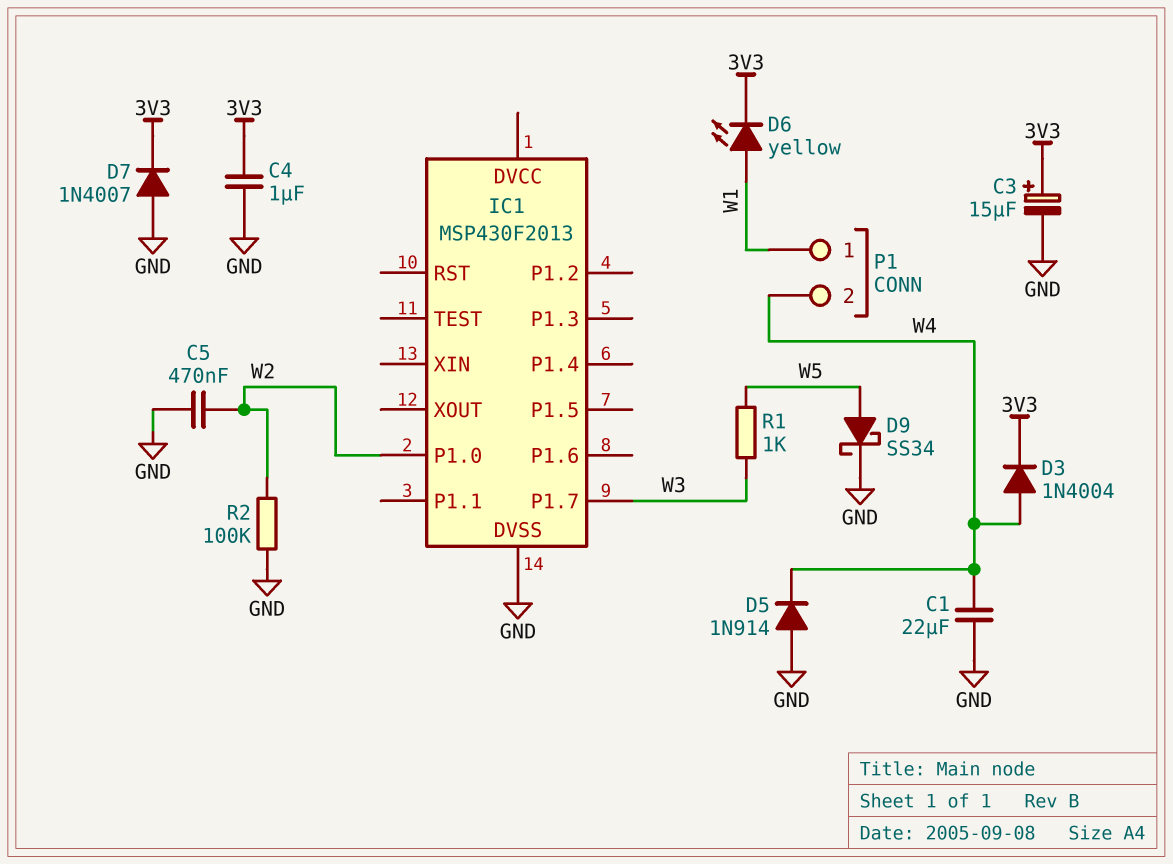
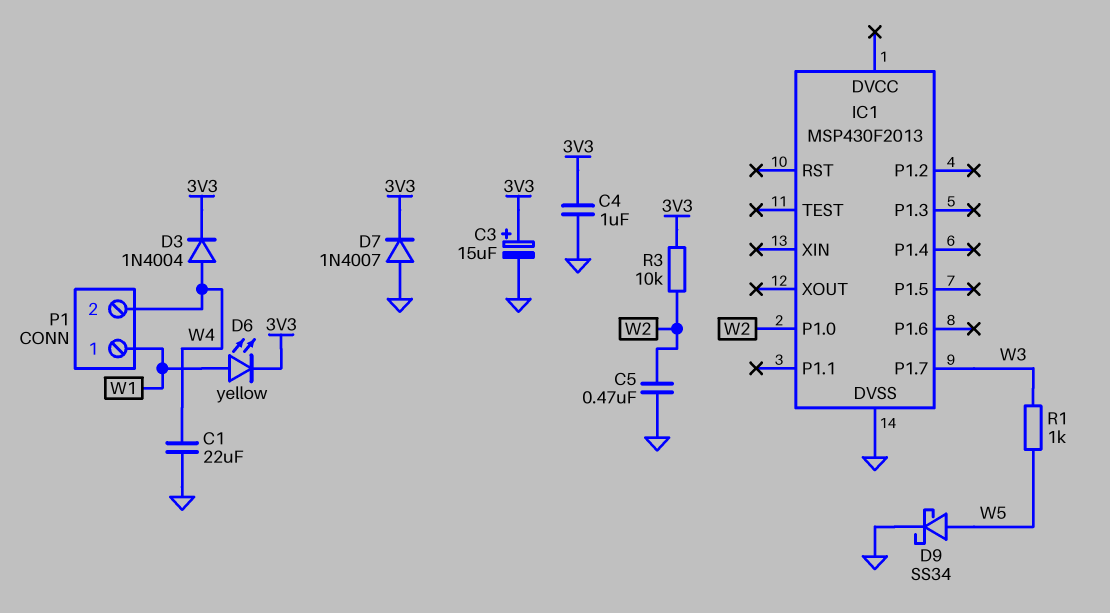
D5: diode 1N914 (A GND, K W4) -> none
R2: 100k (GND, W2) -> none
R3: none -> 10k (3V3, W2)

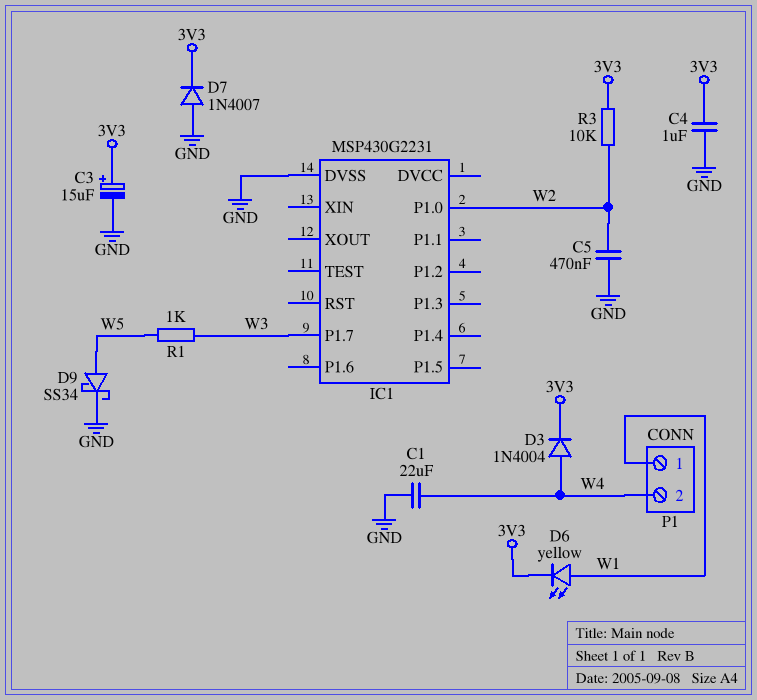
IC1: MSP430F2013 -> MSP430G2231

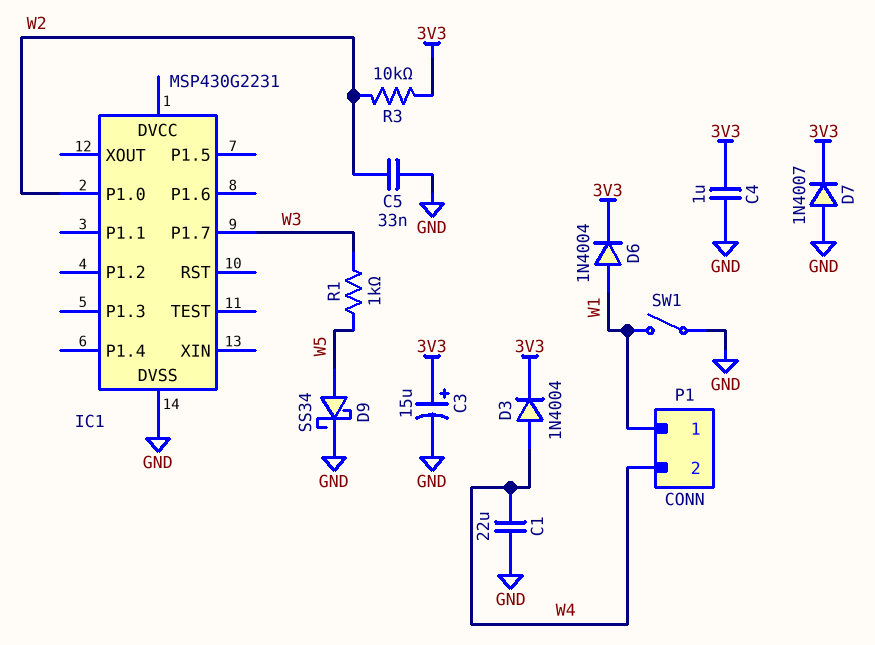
C5: 470nF (GND, W2) -> 33nF (GND, W2)
D6: LED yellow (A W1, K 3V3) -> diode 1N4004 (A W1, K 3V3)
SW1: none -> switch (GND, W1)

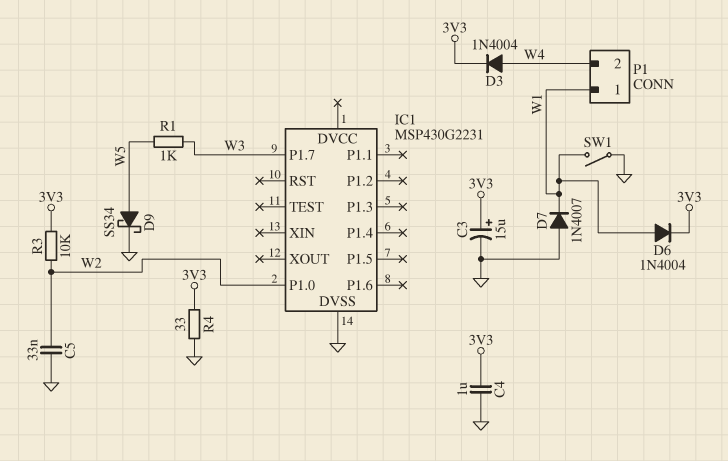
C1: 22uF (GND, W4) -> none
D7: diode 1N4007 (A GND, K 3V3) -> diode 1N4007 (A GND, K W1)
R4: none -> 33 (3V3, GND)

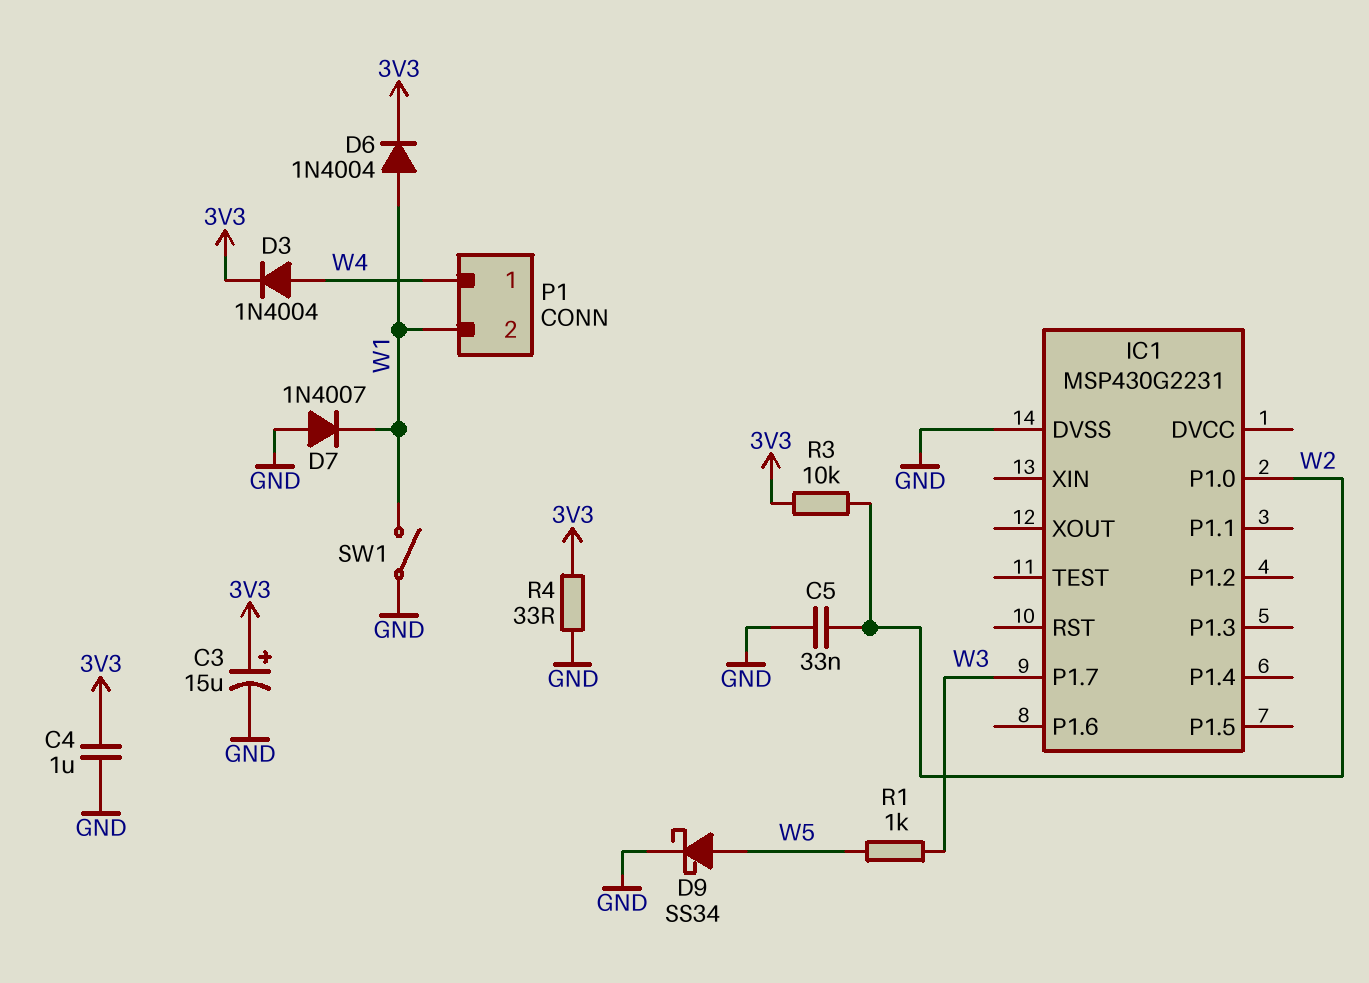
P1 pin 1: W1 -> W4
P1 pin 2: W4 -> W1

